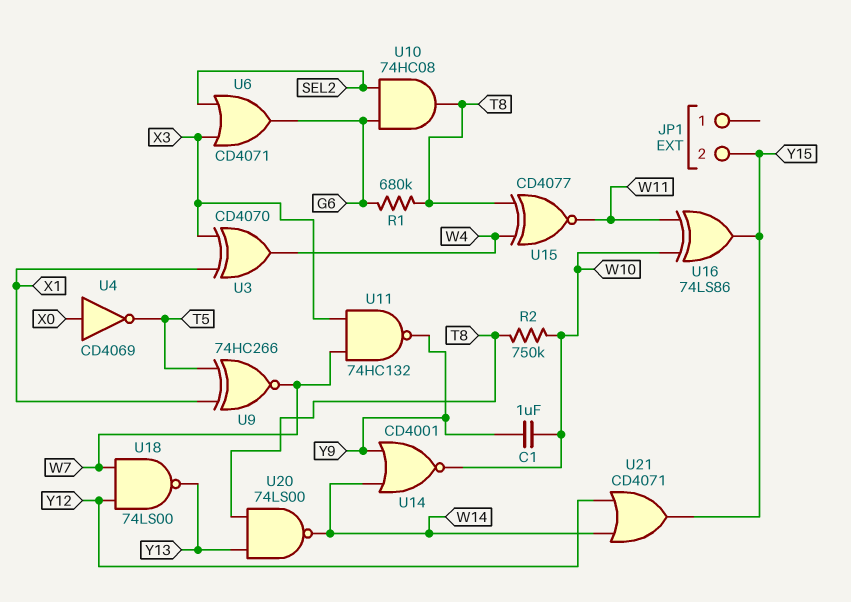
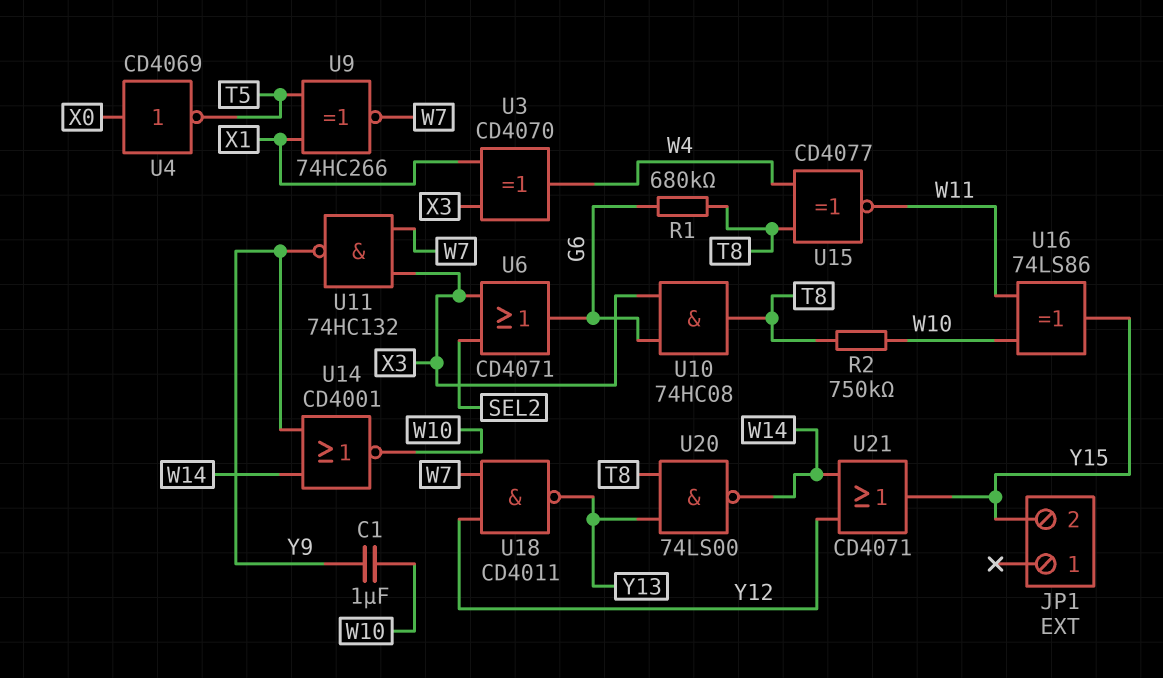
U10: AND 74HC08 (in G6, in SEL2, out T8) -> AND 74HC08 (in G6, in X3, out T8)
U18: NAND 74LS00 (in W7, in Y12, out Y13) -> NAND CD4011 (in W7, in Y12, out Y13)

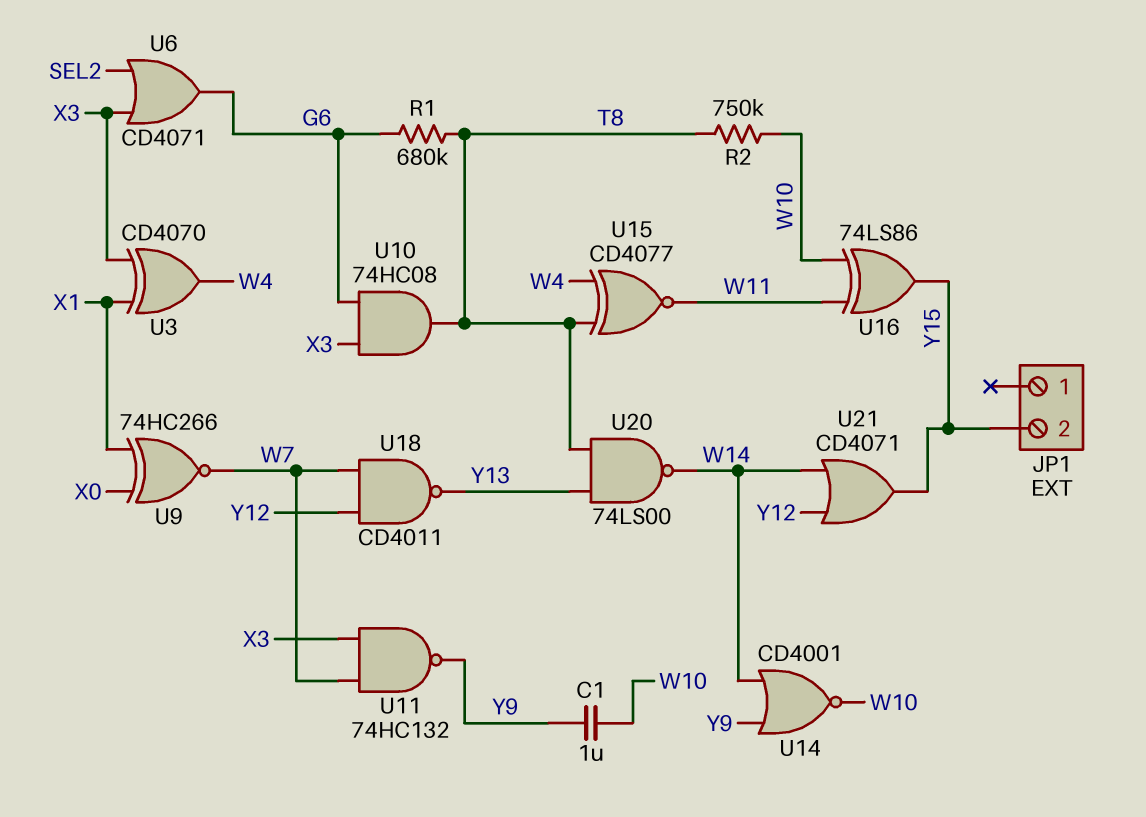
U4: NOT CD4069 (in X0, out T5) -> none
U9: XNOR 74HC266 (in T5, in X1, out W7) -> XNOR 74HC266 (in X0, in X1, out W7)

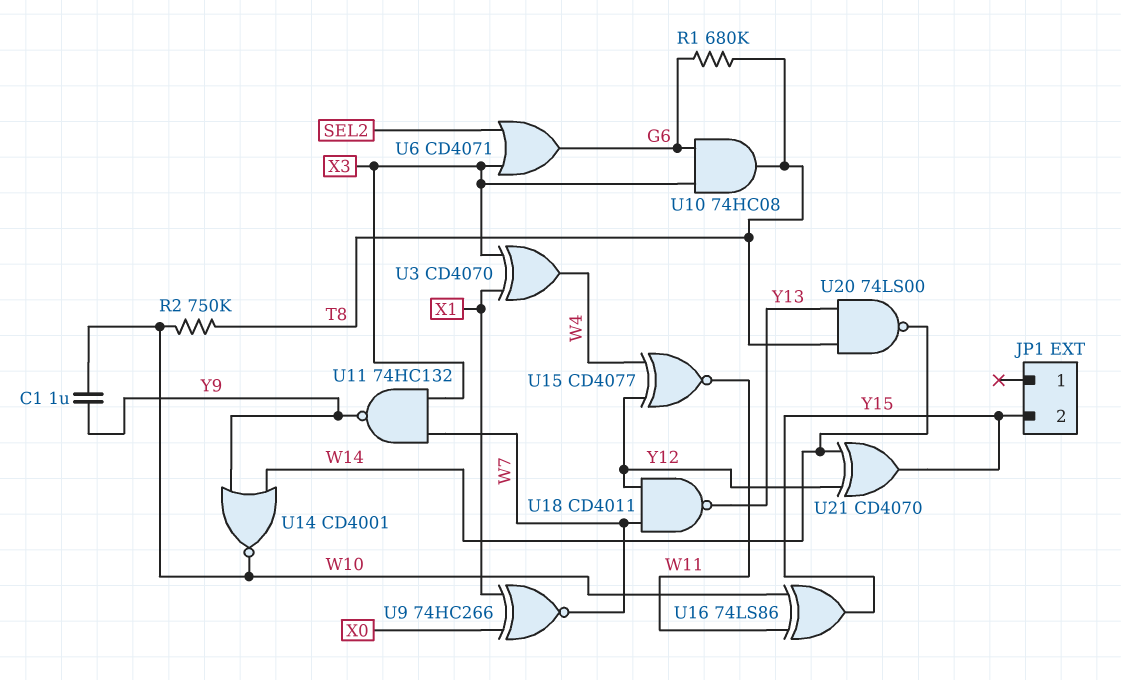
U15: XNOR CD4077 (in T8, in W4, out W11) -> XNOR CD4077 (in W4, in Y12, out W11)
U21: OR CD4071 (in W14, in Y12, out Y15) -> XOR CD4070 (in W14, in Y12, out Y15)

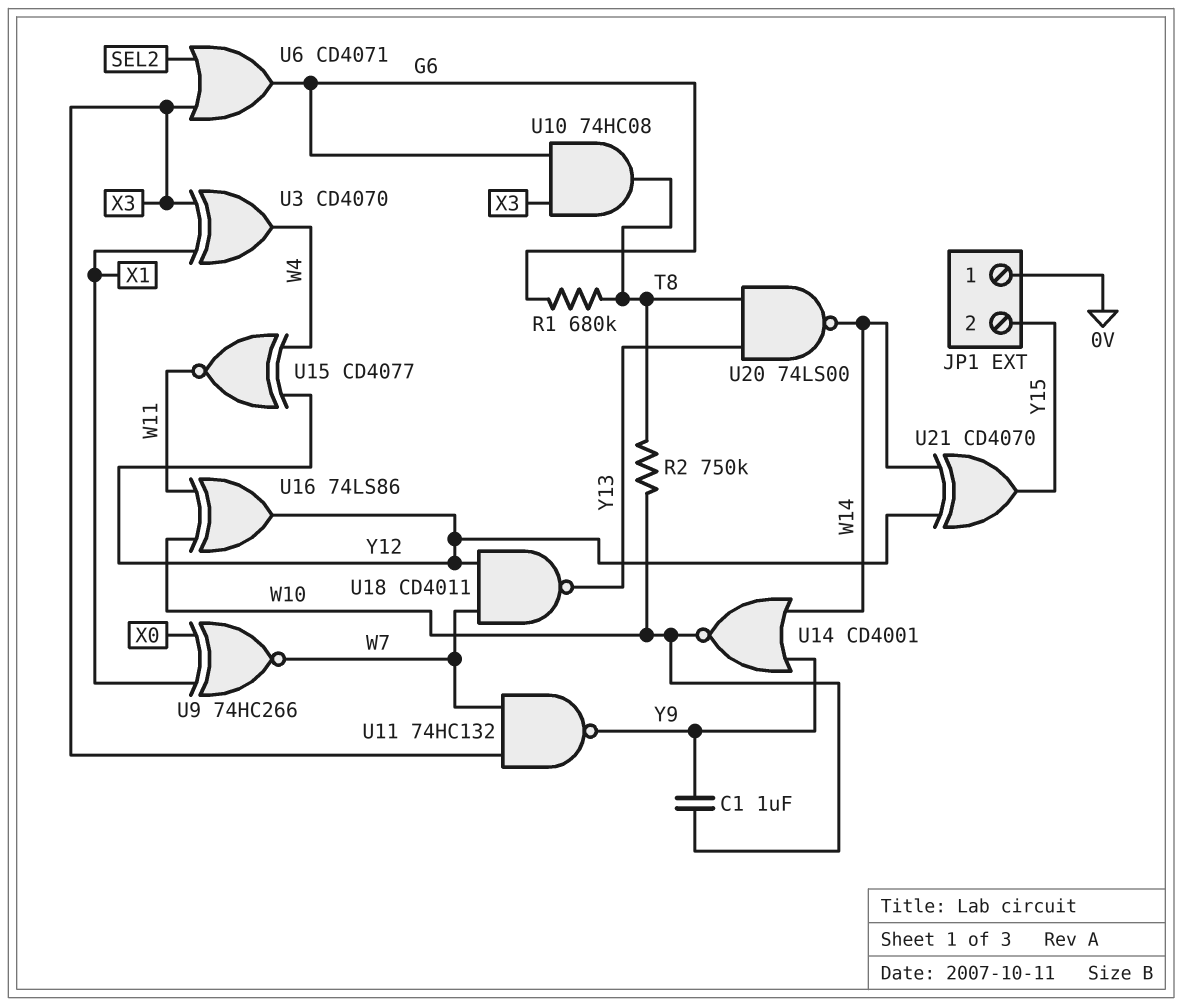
JP1 pin 1: none -> 0V
U16: XOR 74LS86 (in W10, in W11, out Y15) -> XOR 74LS86 (in W10, in W11, out Y12)

